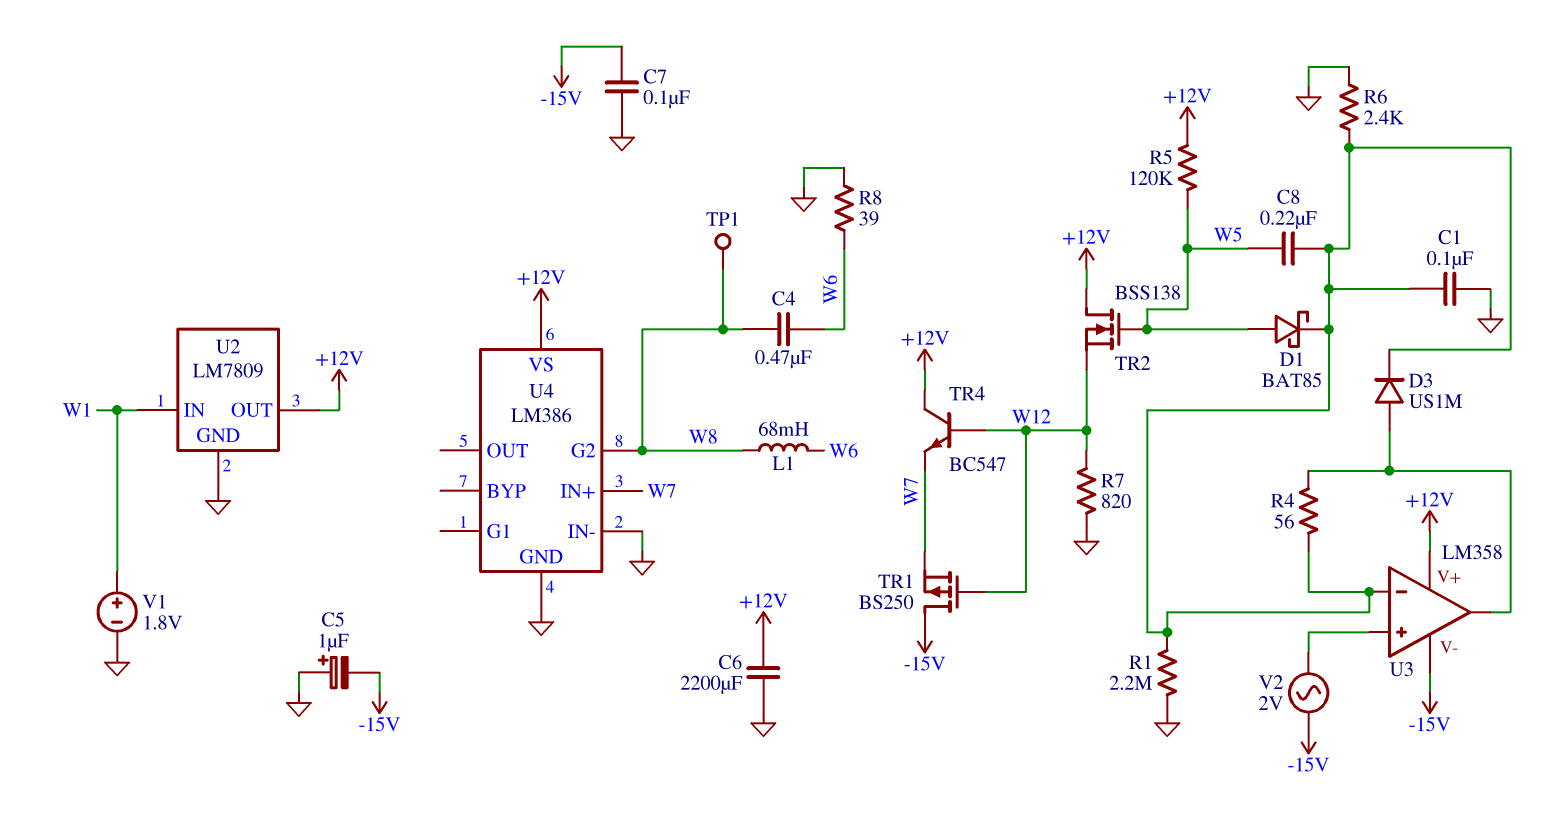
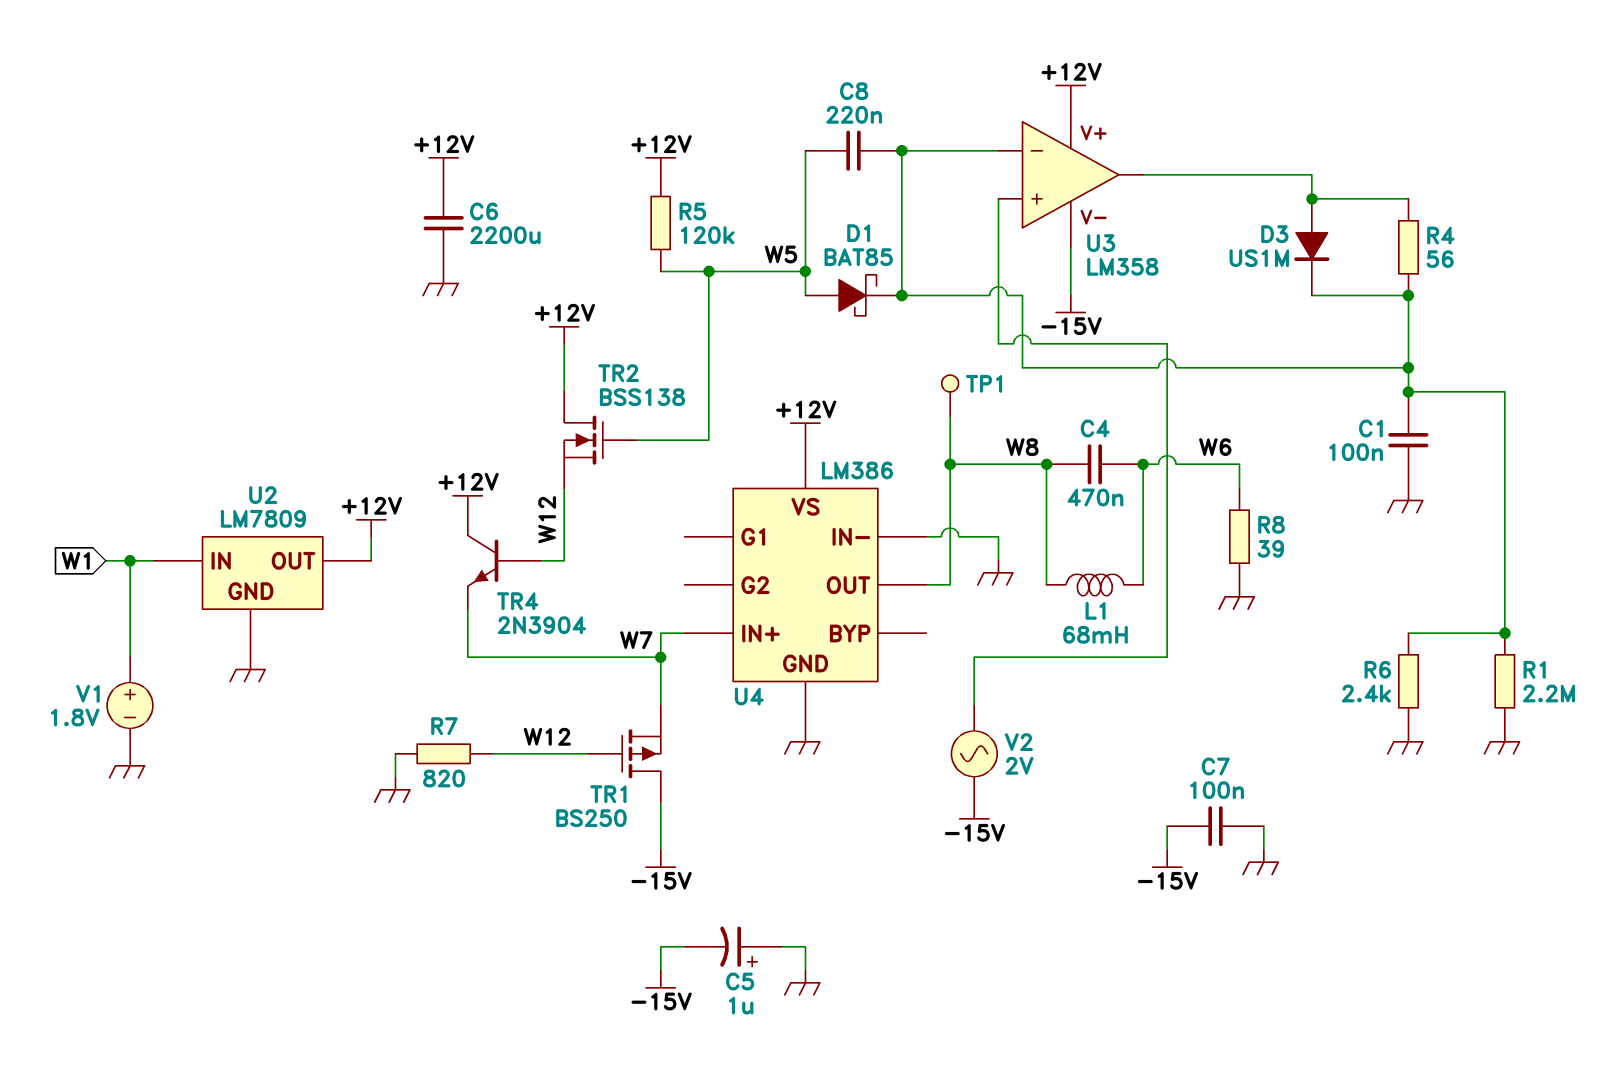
TR4: NPN BC547 (B W12, C +12V, E W7) -> NPN 2N3904 (B W12, C +12V, E W7)
U4 pin G2: W8 -> none
U4 pin OUT: none -> W8

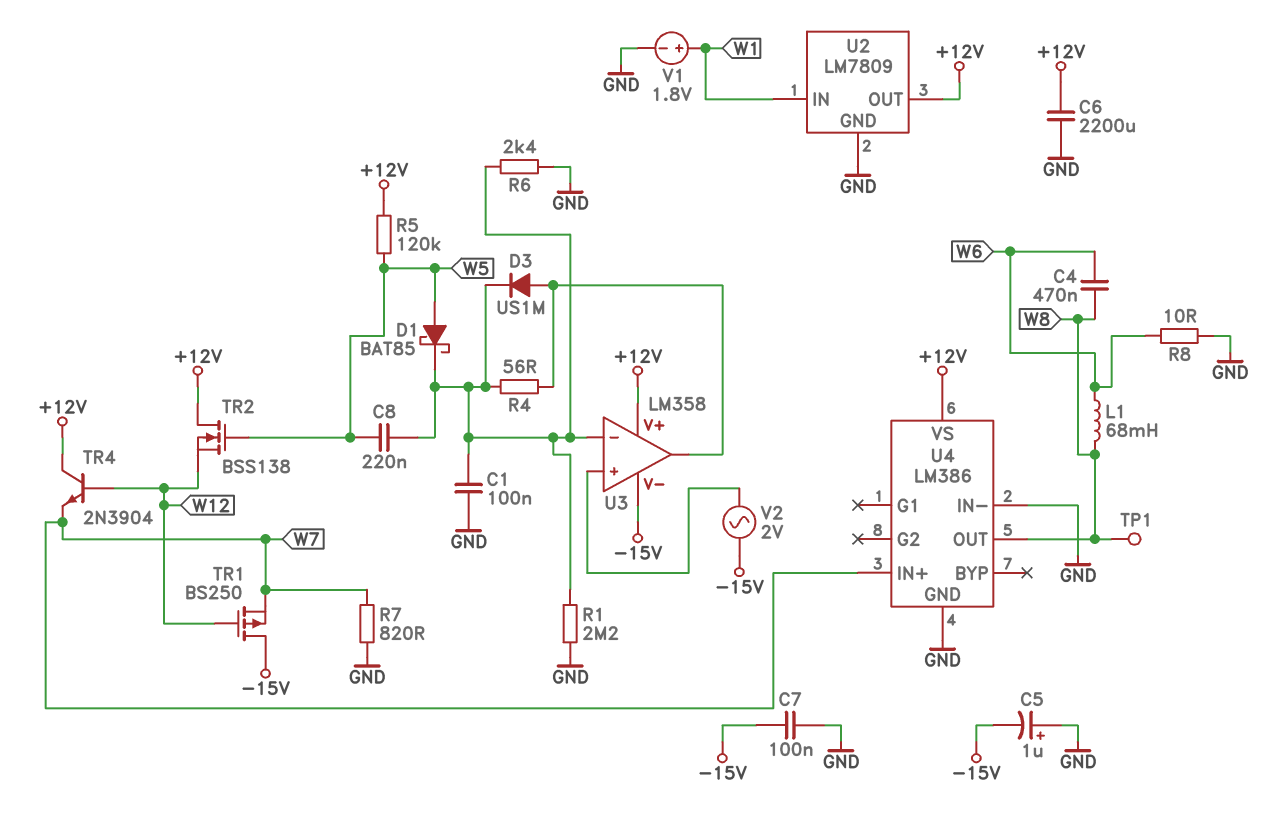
R7: 820 (GND, W12) -> 820 (GND, W7)
R8: 39 (GND, W6) -> 10 (GND, W6)

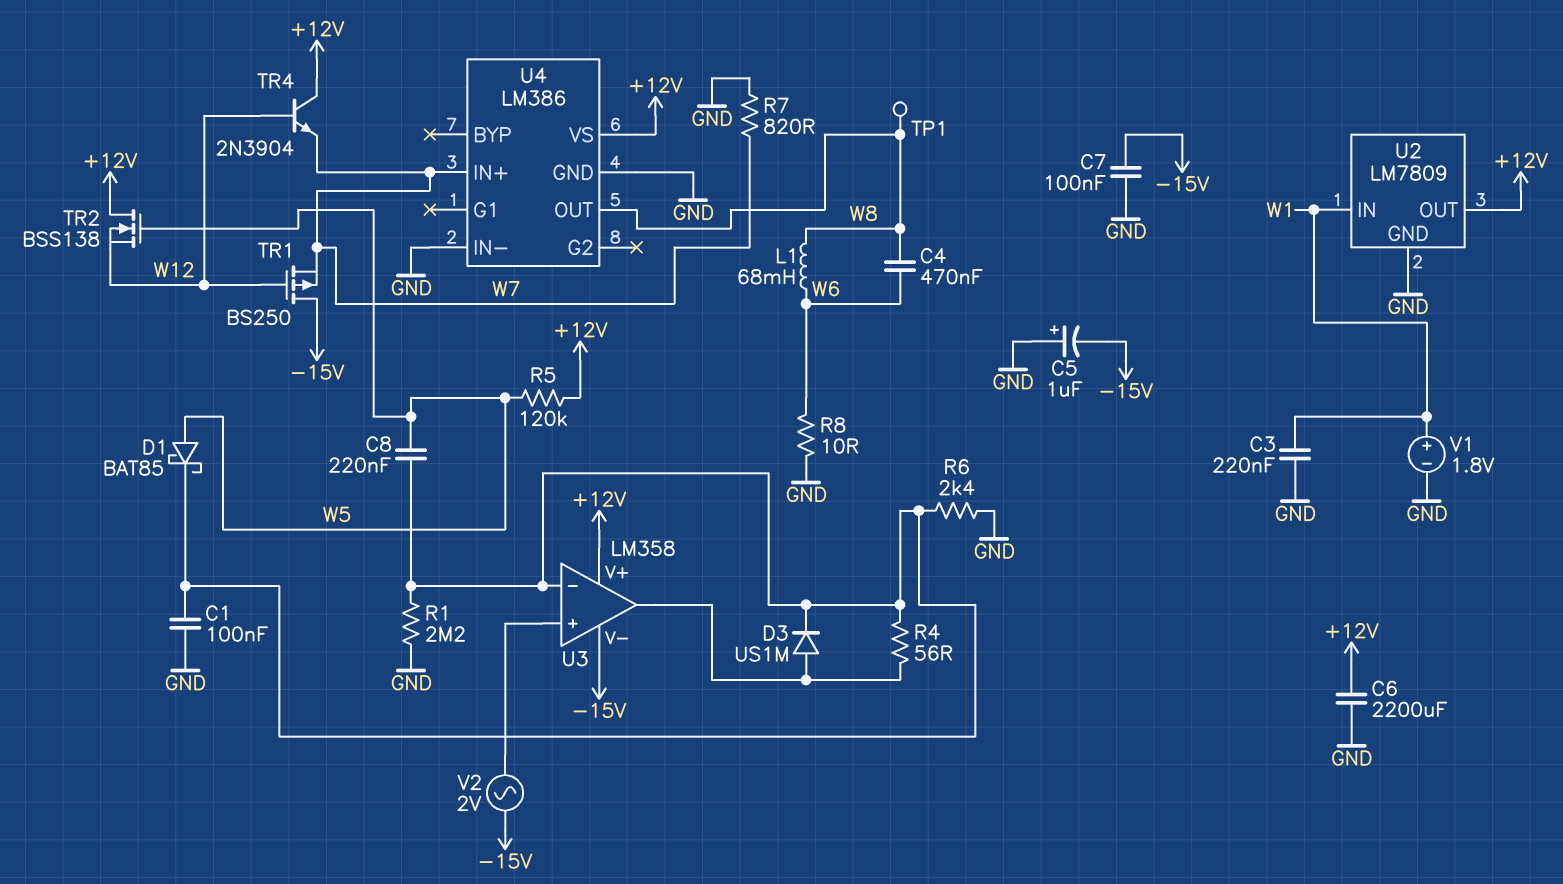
C3: none -> 220nF (GND, W1)

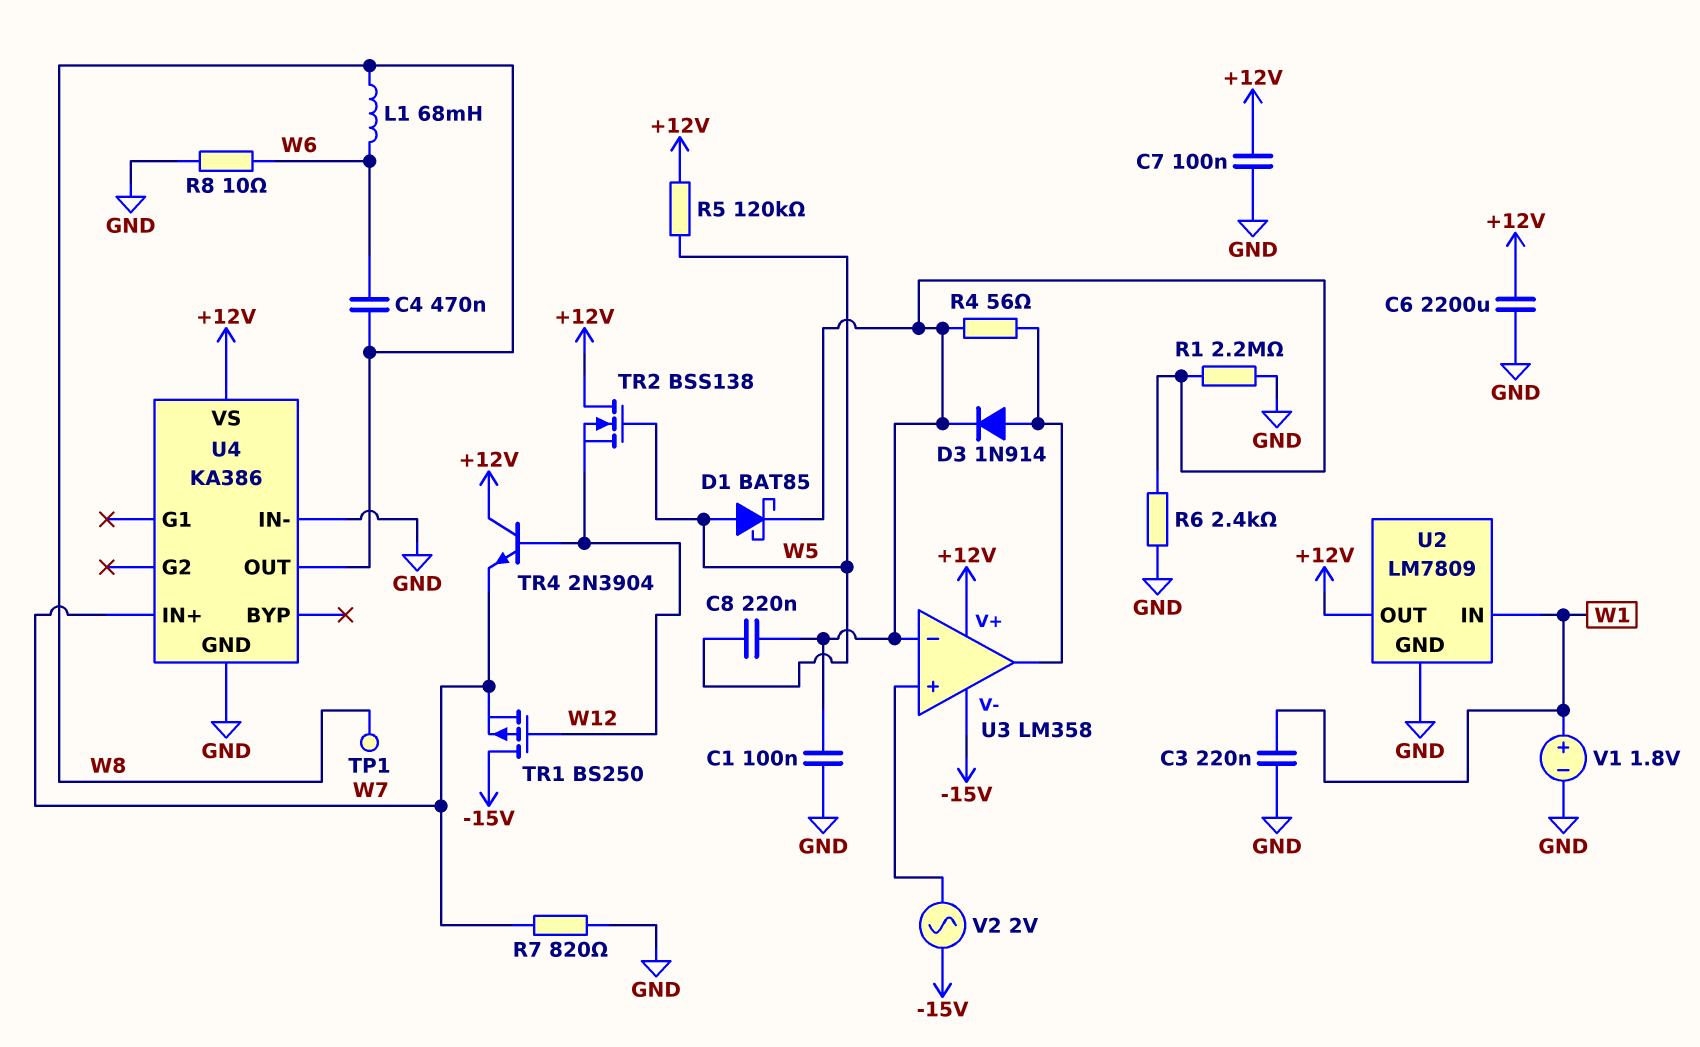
C5: 1uF (plus GND, minus -15V) -> none
C7: 100nF (-15V, GND) -> 100nF (+12V, GND)
D3: diode US1M (A U3/out, K U3/in-) -> diode 1N914 (A U3/out, K U3/in-)
U4: LM386 -> KA386

